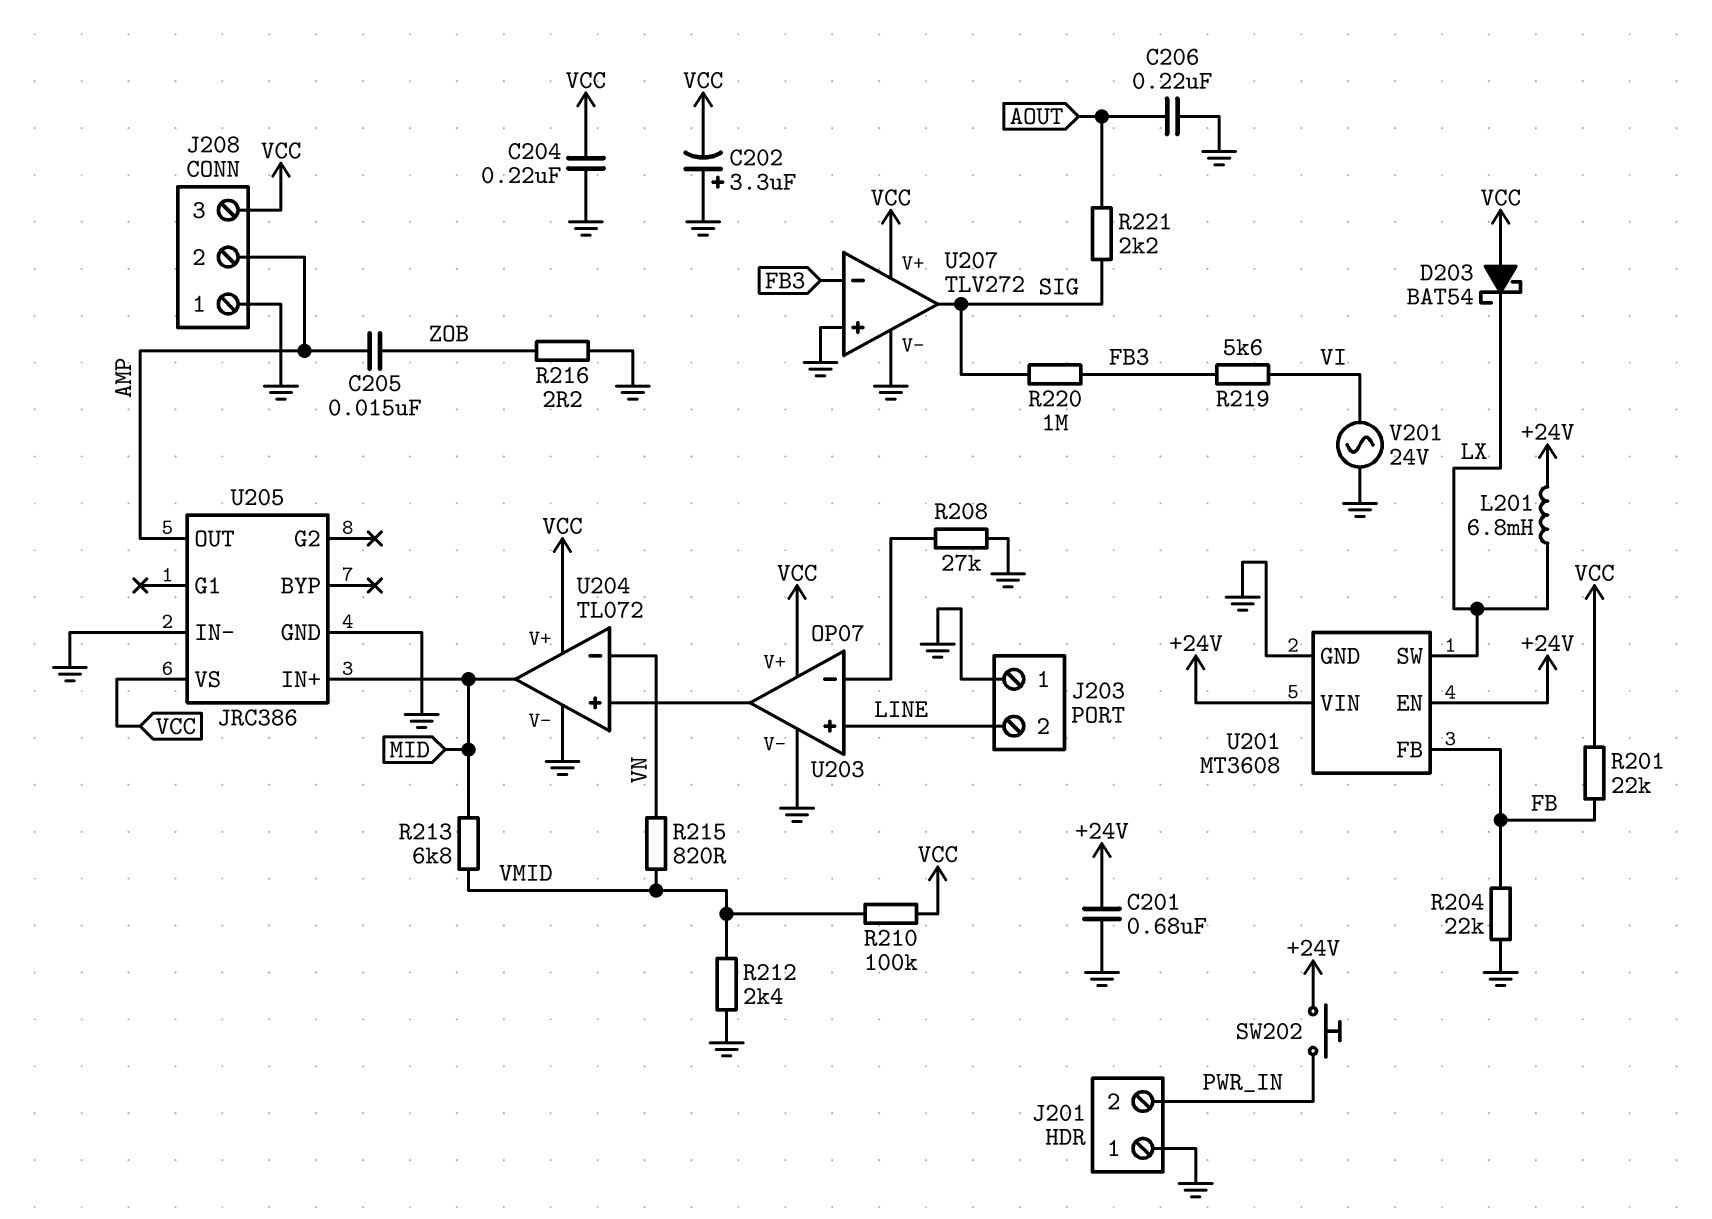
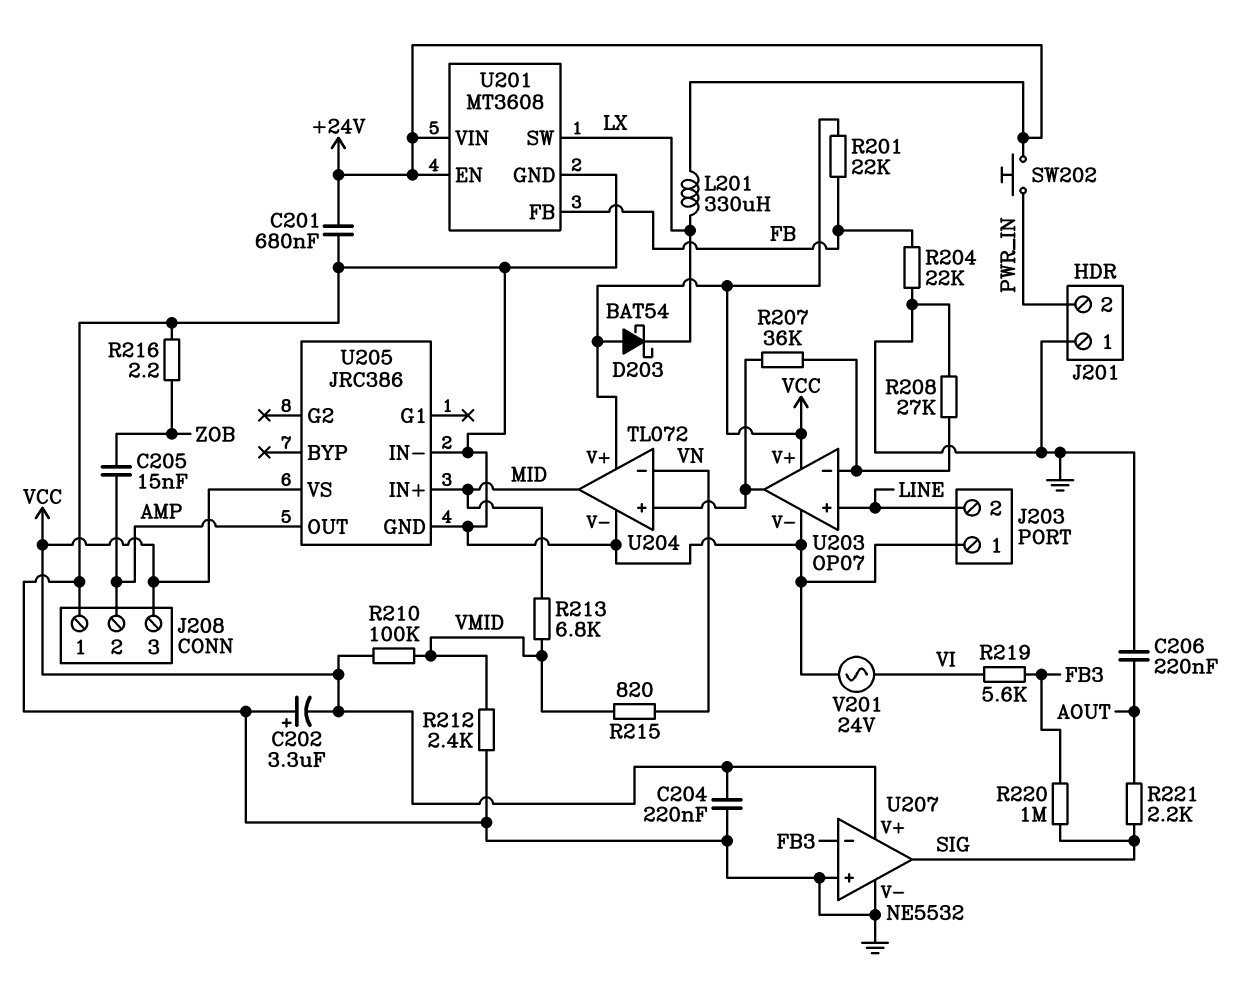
L201: 6.8mH (+24V, LX) -> 330uH (+24V, LX)
R207: none -> 36k (U203/in-, U203/out)
U207: TLV272 -> NE5532

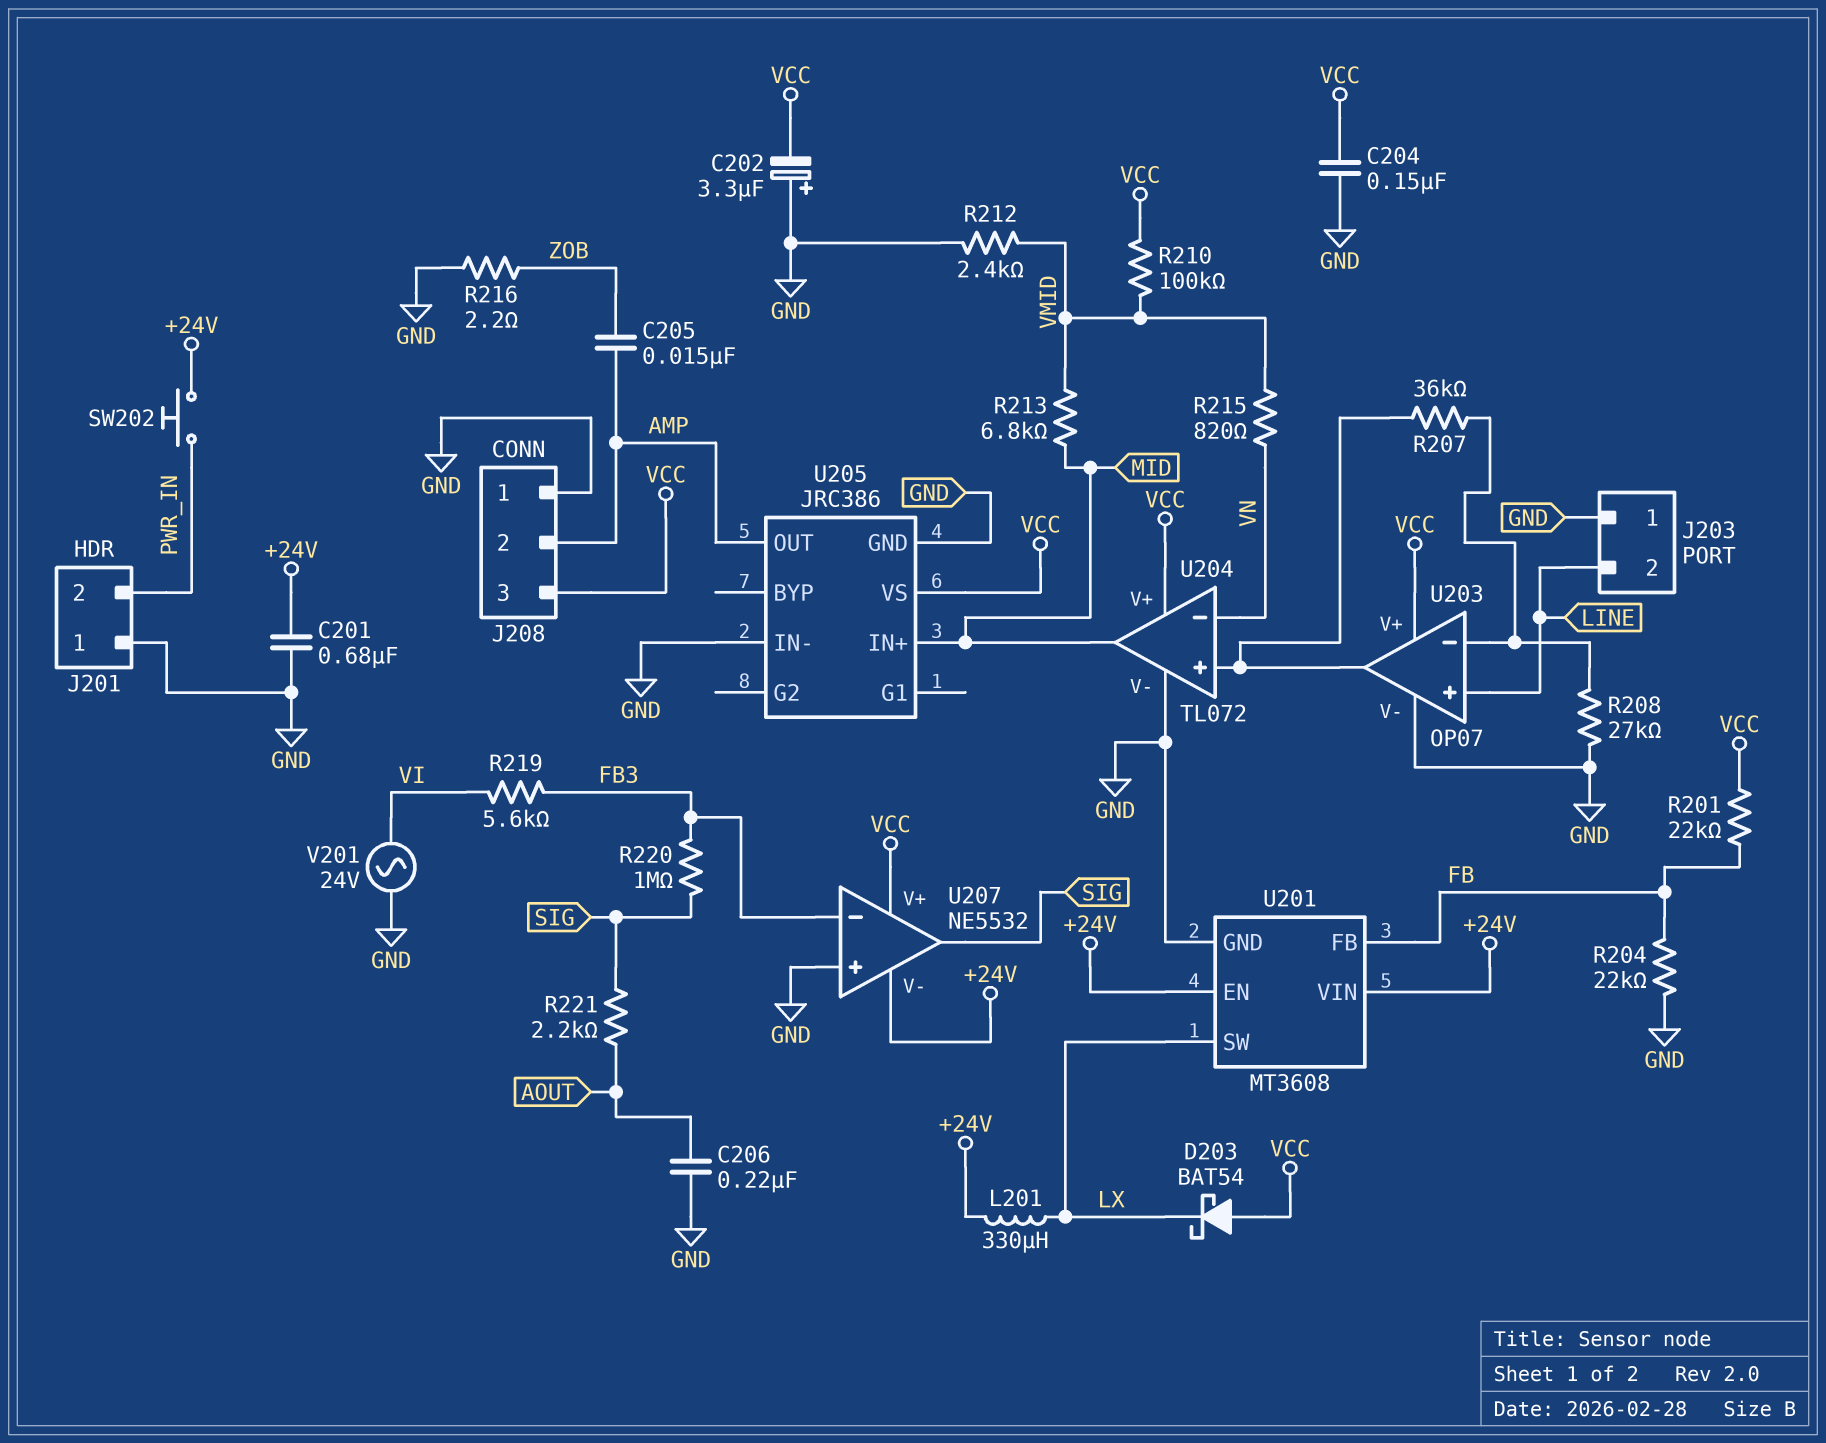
C204: 220nF (GND, VCC) -> 150nF (GND, VCC)
U207 pin V-: GND -> +24V

